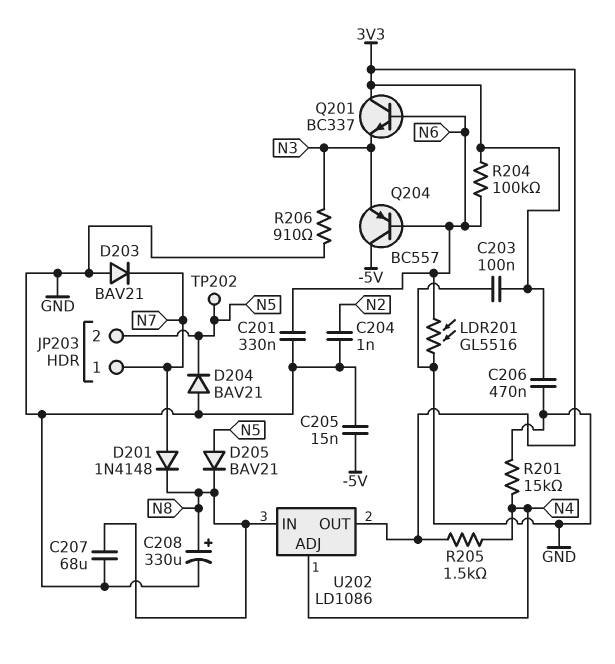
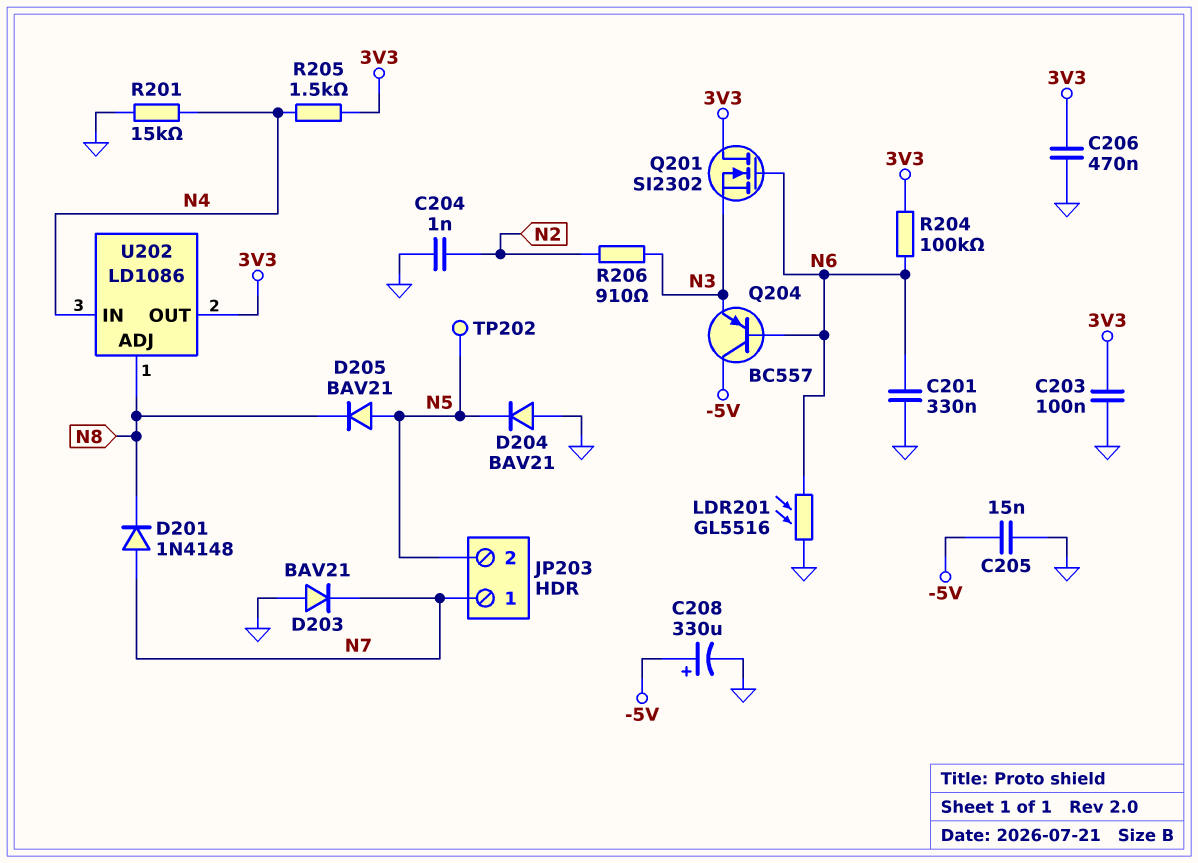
C207: 68uF (GND, N8) -> none
C208: 330uF (plus N8, minus GND) -> 330uF (plus -5V, minus GND)
Q201: NPN BC337 (B N6, C 3V3, E N3) -> NMOS SI2302 (G N6, D 3V3, S N3)
R206: 910 (GND, N3) -> 910 (N2, N3)
U202 pin ADJ: N4 -> N8
U202 pin IN: N8 -> N4

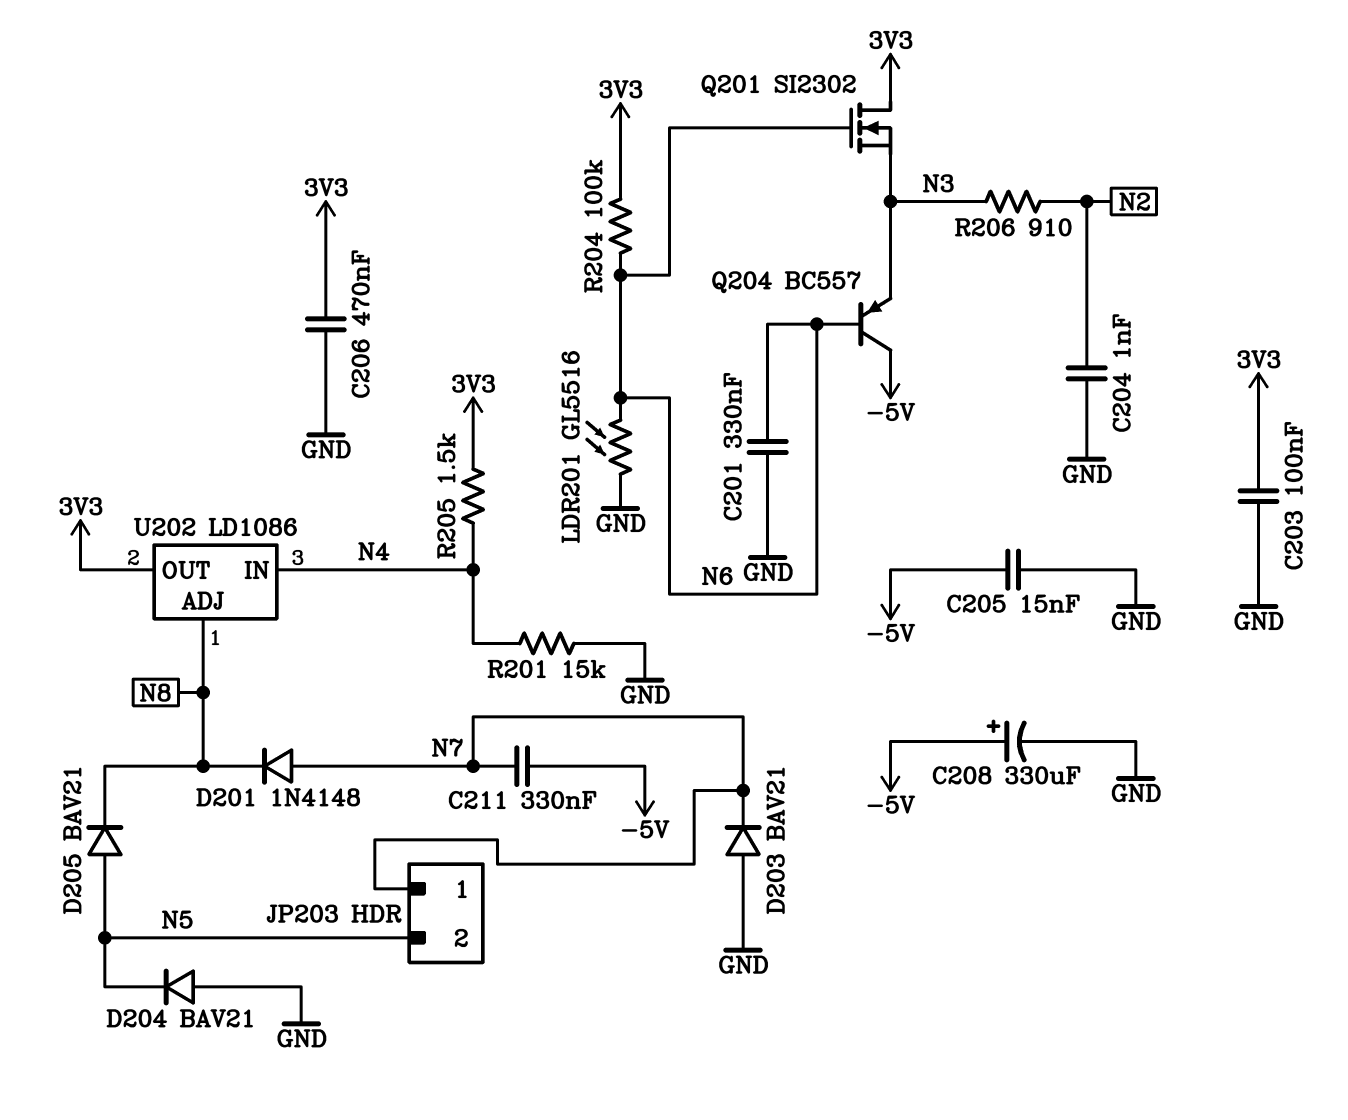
C211: none -> 330nF (-5V, N7)
TP202: test point (N5) -> none

